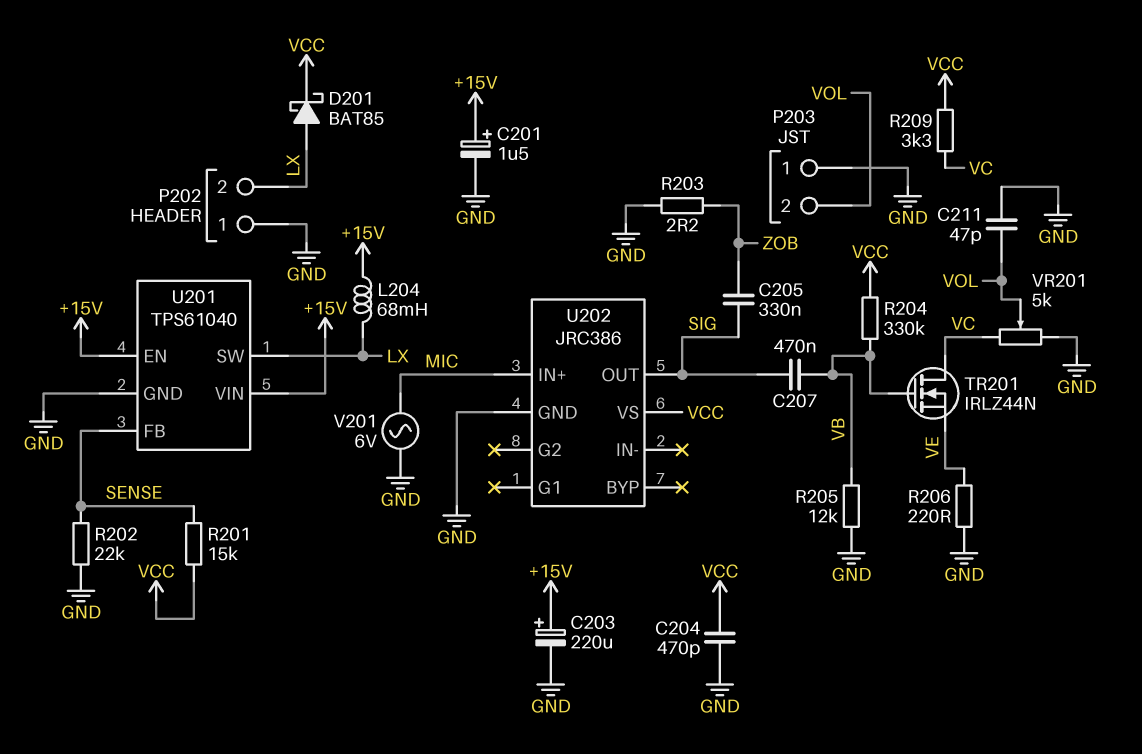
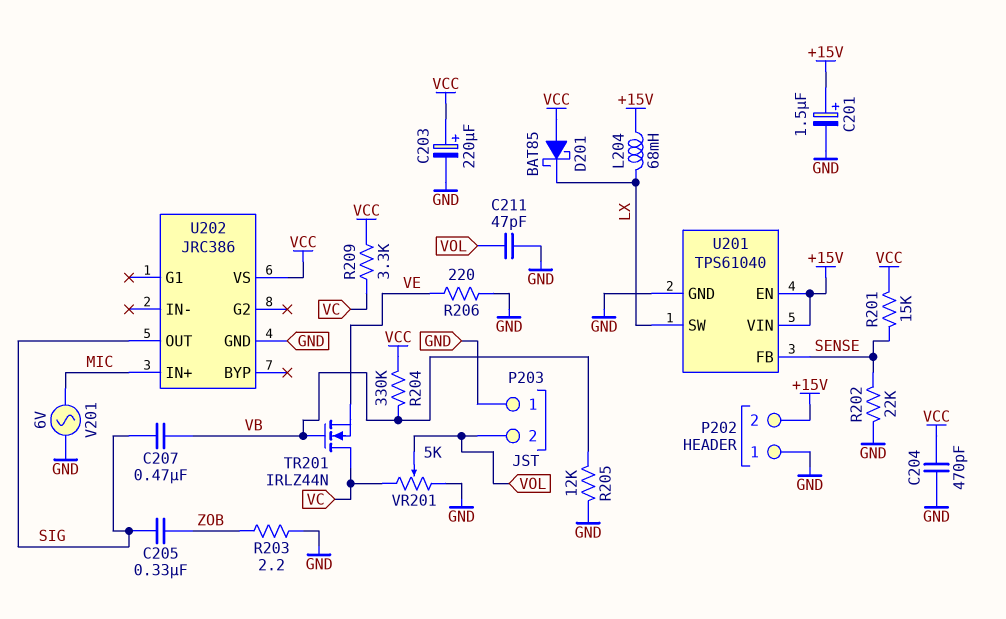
C203: 220uF (plus +15V, minus GND) -> 220uF (plus VCC, minus GND)
D201: schottky BAT85 (A LX, K VCC) -> schottky BAT85 (A VCC, K LX)
P202 pin 2: LX -> +15V

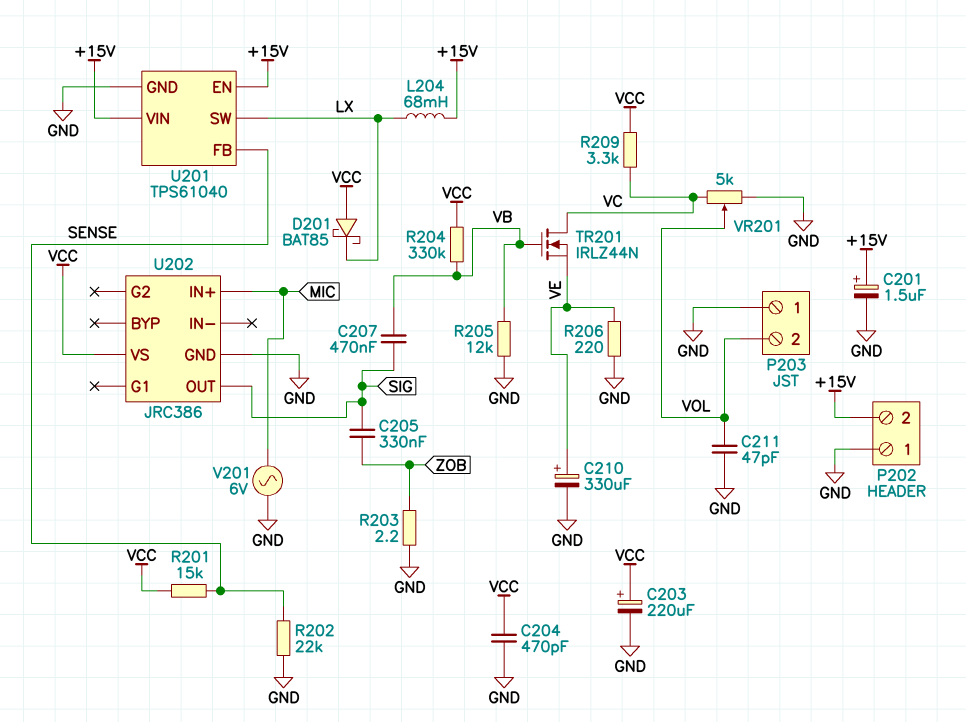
C210: none -> 330uF (plus VE, minus GND)

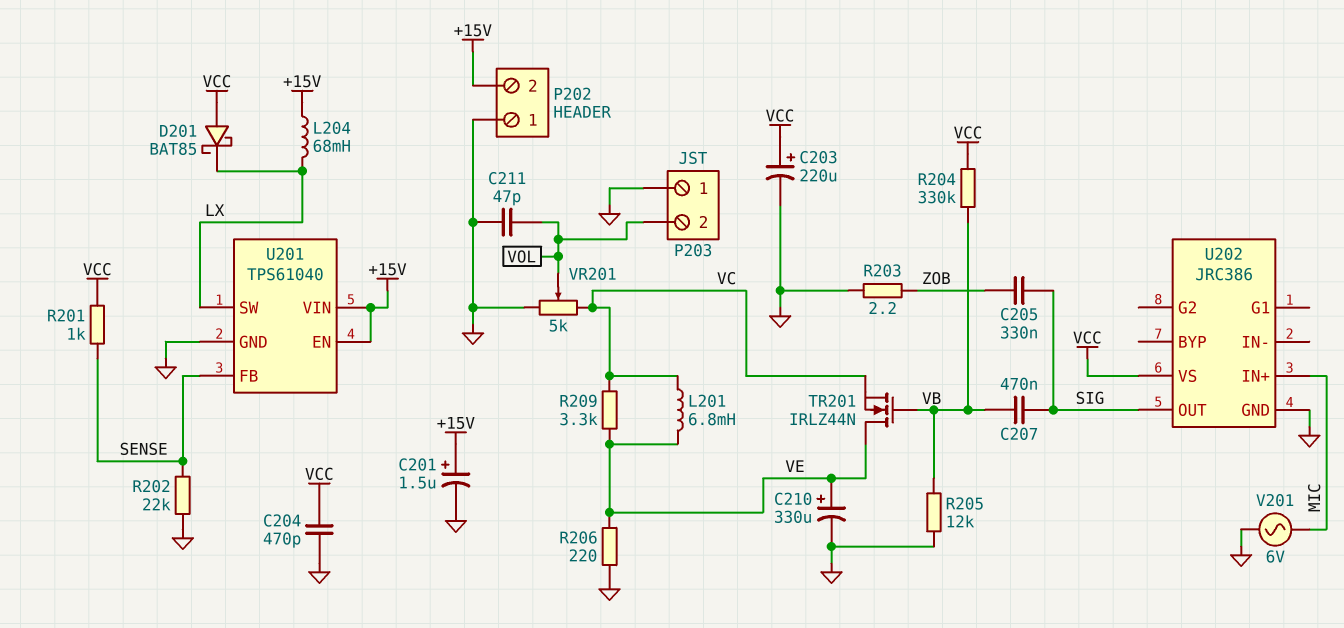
L201: none -> 6.8mH (VC, VE)
R201: 15k (SENSE, VCC) -> 1k (SENSE, VCC)
R209: 3.3k (VC, VCC) -> 3.3k (VC, VE)
TR201: NMOS IRLZ44N (G VB, D VC, S VE) -> NMOS IRLZ44N (G VB, D VE, S VC)

